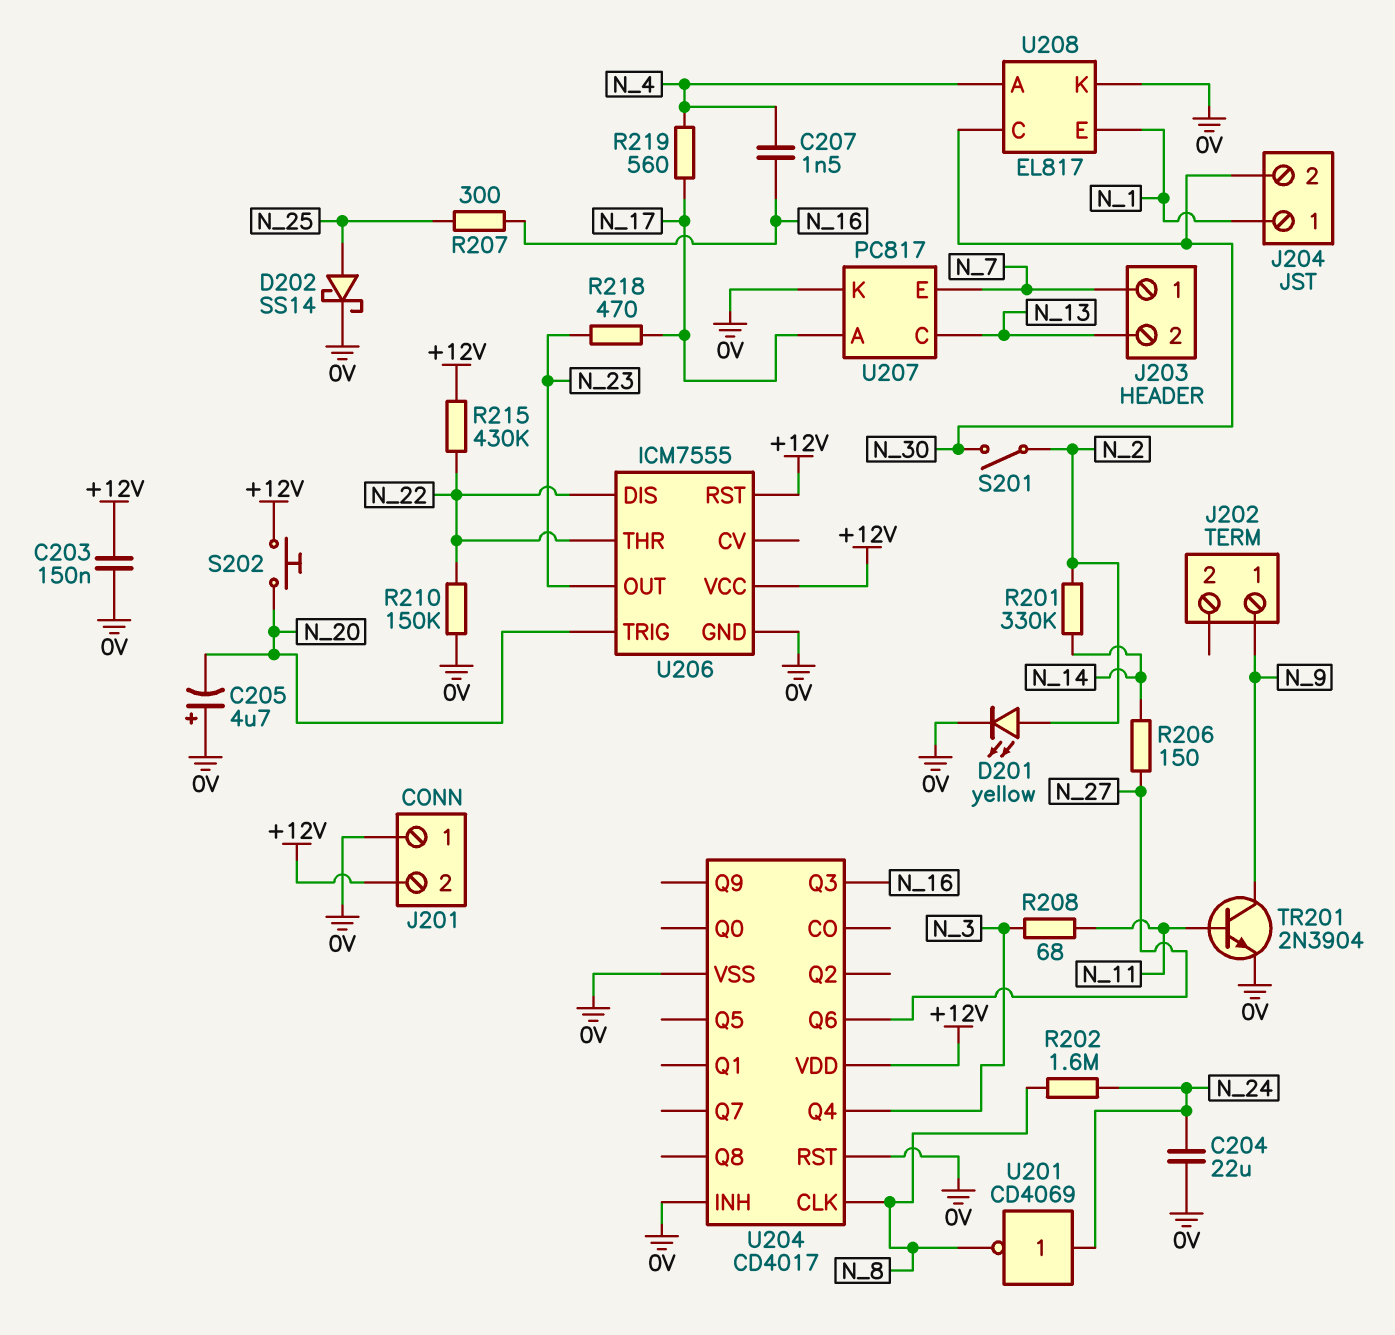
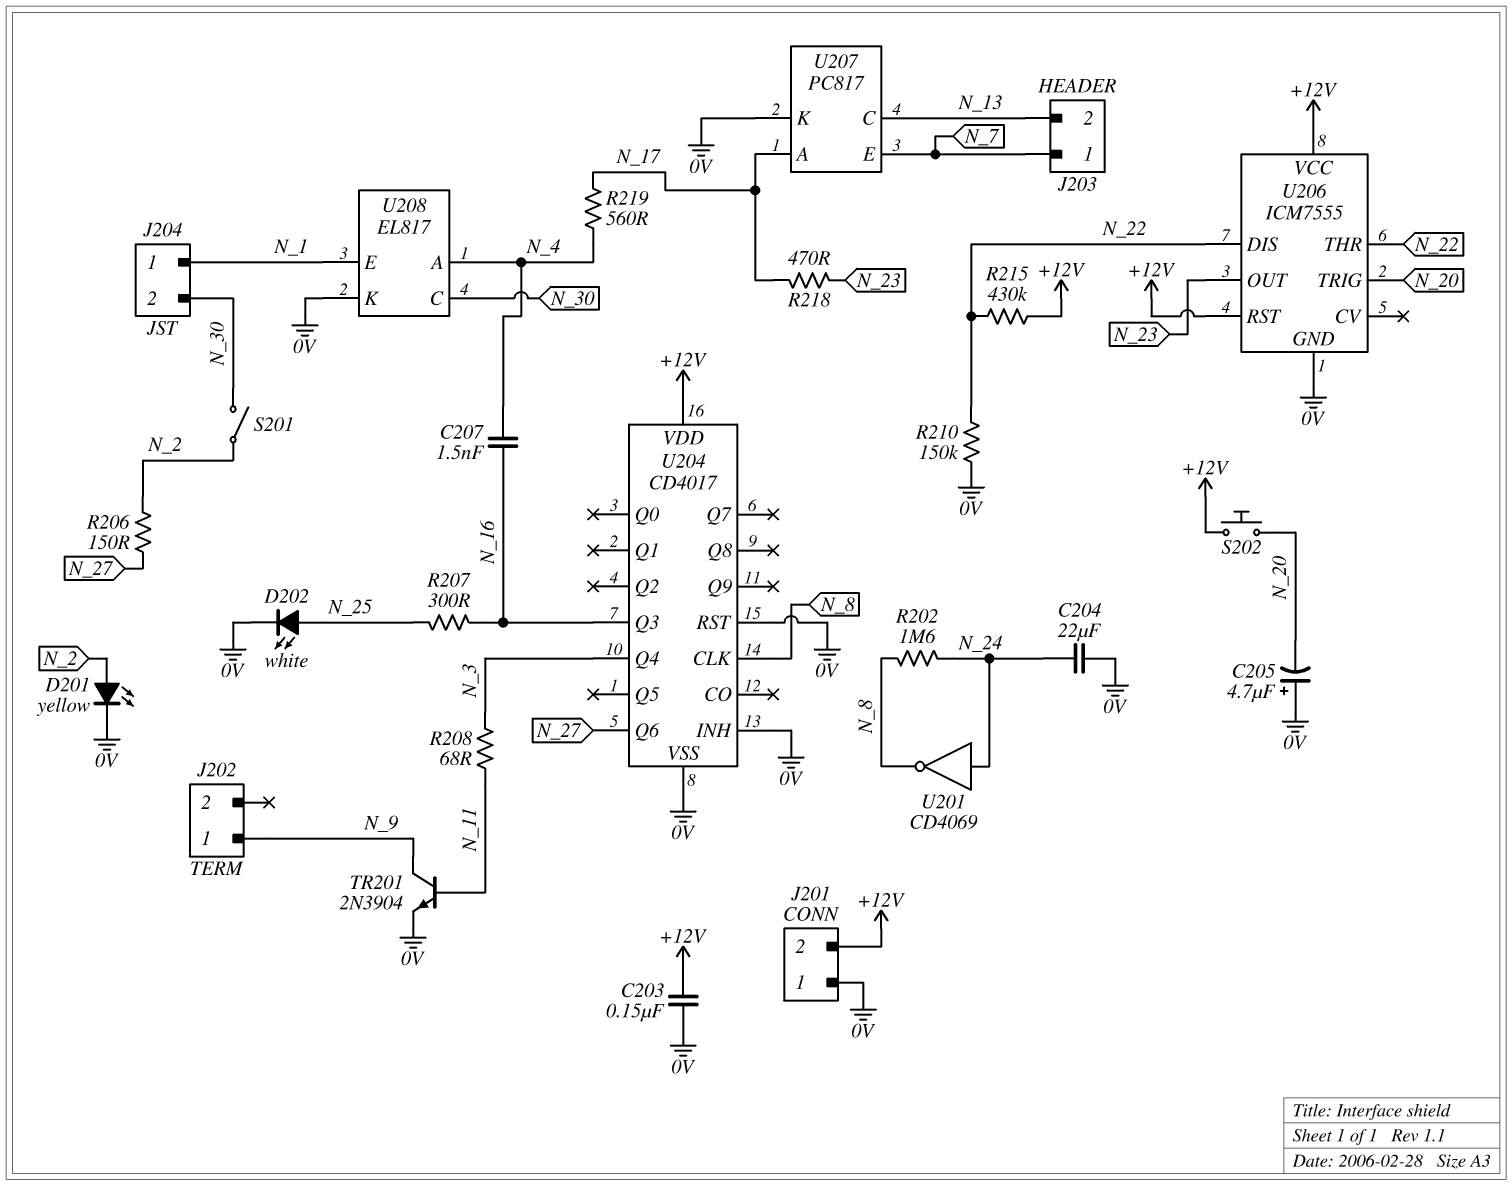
D202: schottky SS14 (A N_25, K 0V) -> LED white (A N_25, K 0V)
R201: 330k (N_2, N_14) -> none
R206: 150 (N_14, N_27) -> 150 (N_2, N_27)

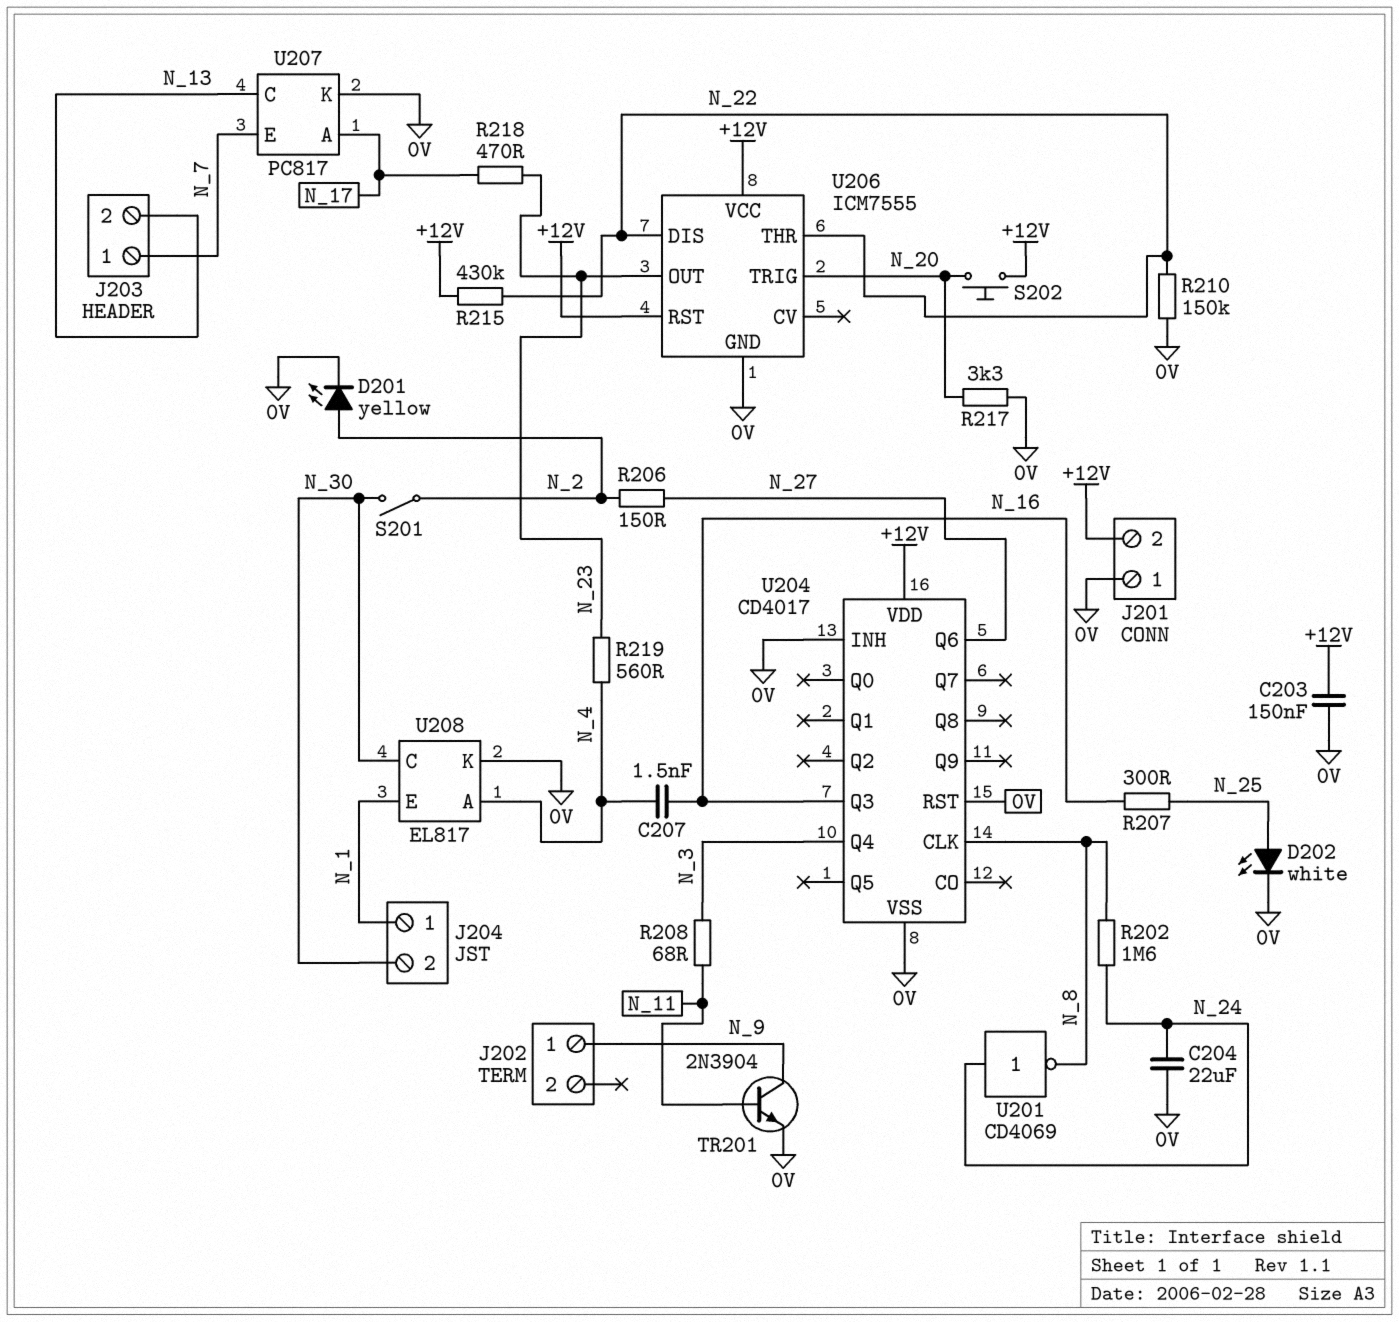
C205: 4.7uF (plus 0V, minus N_20) -> none
R217: none -> 3.3k (0V, N_20)
R219: 560 (N_4, N_17) -> 560 (N_4, N_23)

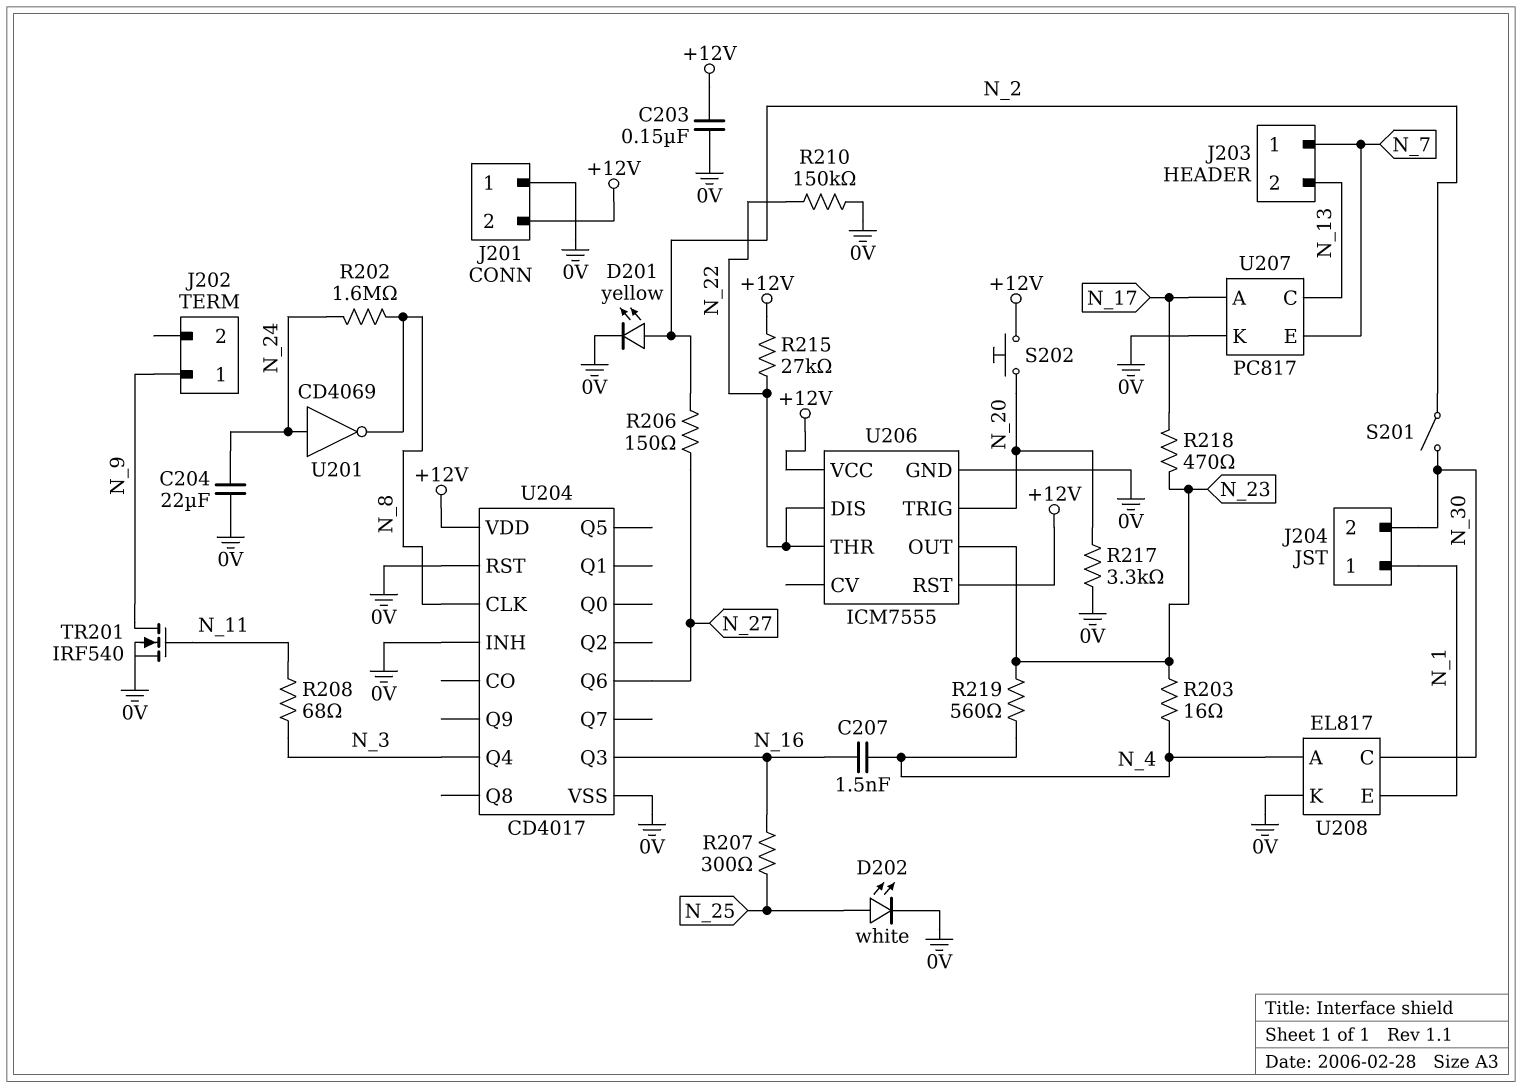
R203: none -> 16 (N_4, N_23)
R215: 430k (+12V, N_22) -> 27k (+12V, N_22)
TR201: NPN 2N3904 (B N_11, C N_9, E 0V) -> NMOS IRF540 (G N_11, D N_9, S 0V)

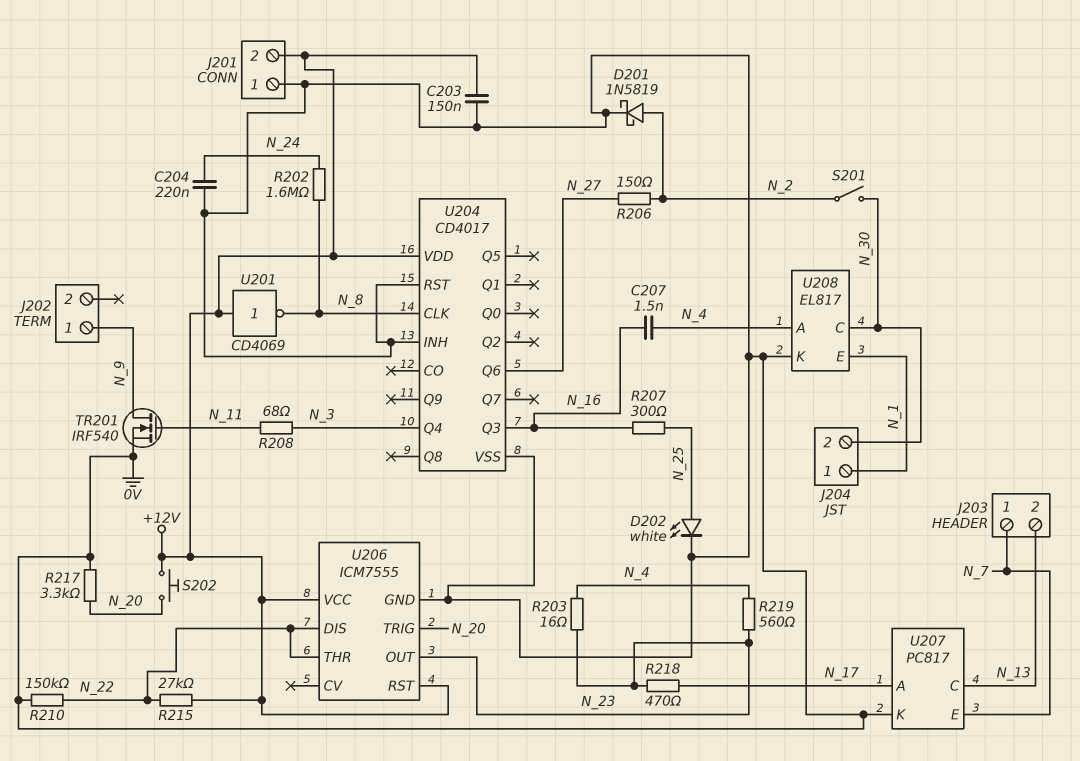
C204: 22uF (0V, N_24) -> 220nF (0V, N_24)
D201: LED yellow (A N_2, K 0V) -> schottky 1N5819 (A N_2, K 0V)
U201: NOT CD4069 (in N_24, out N_8) -> NOT CD4069 (in +12V, out N_8)

